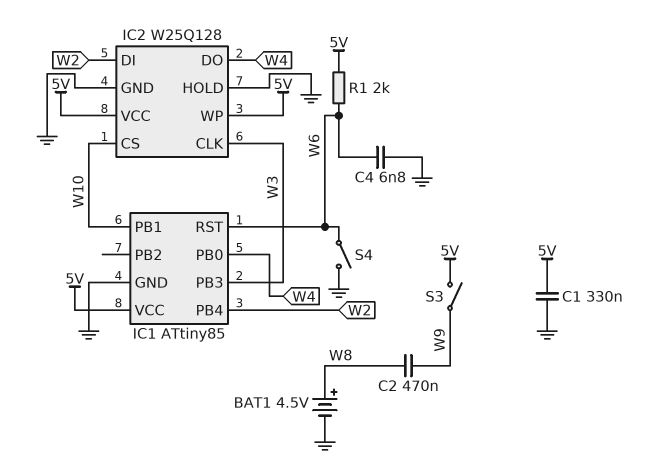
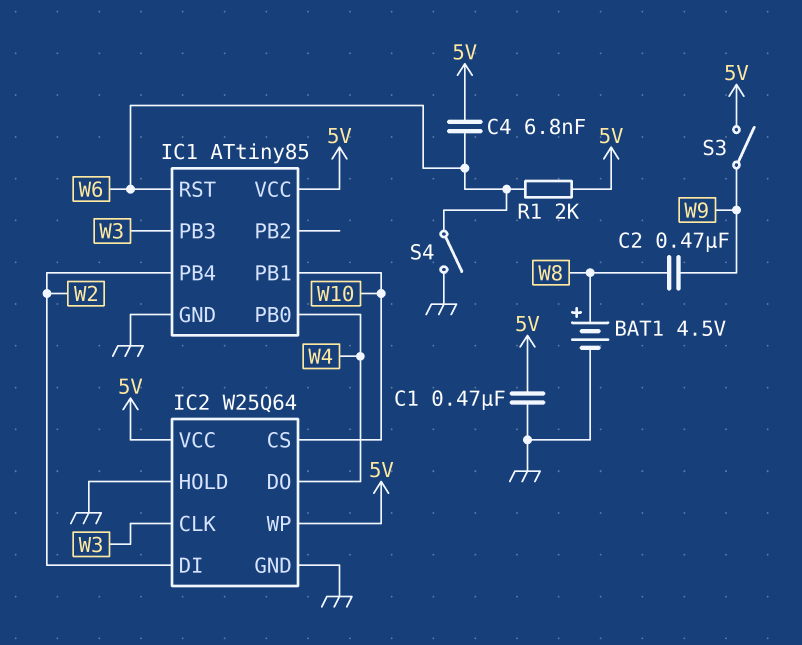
C1: 330nF (5V, GND) -> 470nF (5V, GND)
C4: 6.8nF (GND, W6) -> 6.8nF (5V, W6)
IC2: W25Q128 -> W25Q64

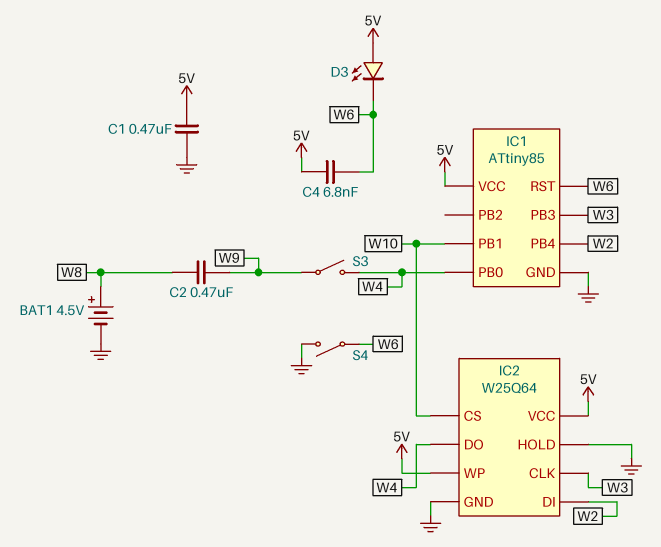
D3: none -> LED (A 5V, K W6)
R1: 2k (5V, W6) -> none
S3: switch (5V, W9) -> switch (W4, W9)

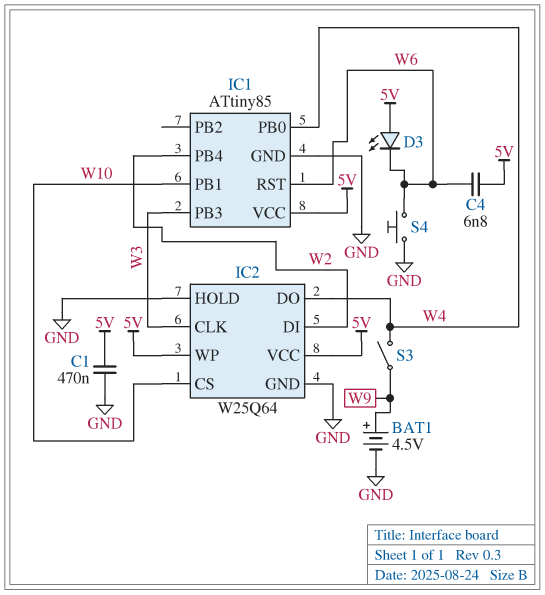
BAT1: 4.5V (plus W8, minus GND) -> 4.5V (plus W9, minus GND)
C2: 470nF (W8, W9) -> none
S4: switch (GND, W6) -> button (GND, W6)

